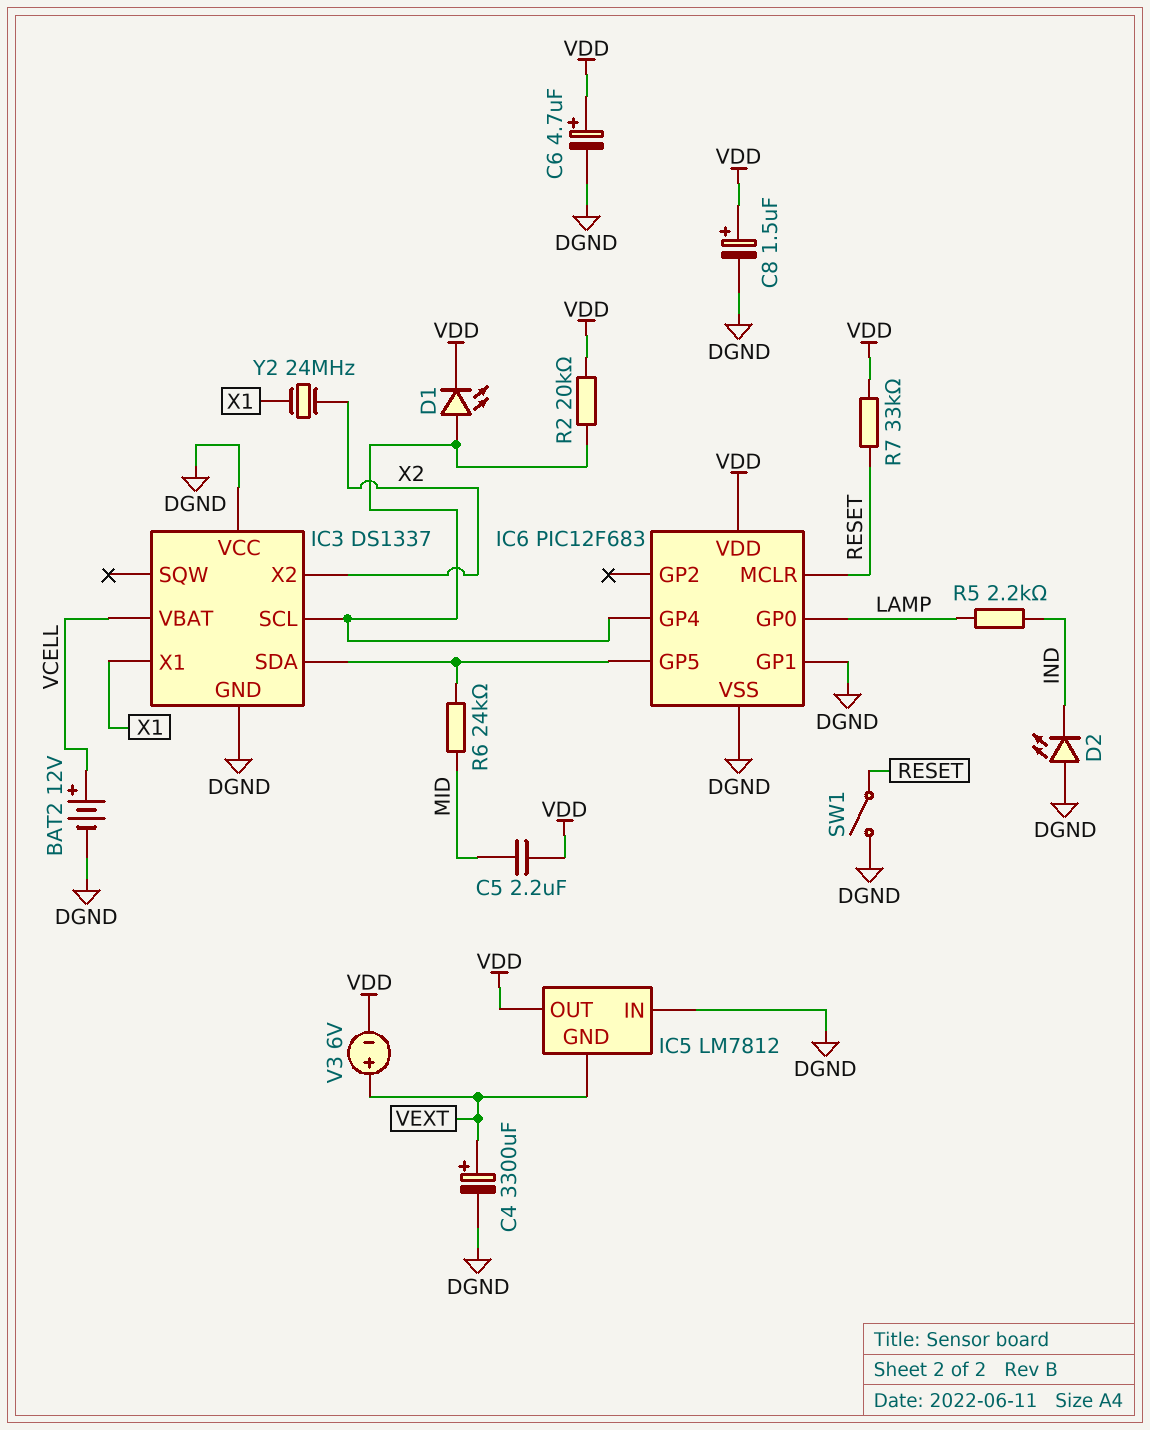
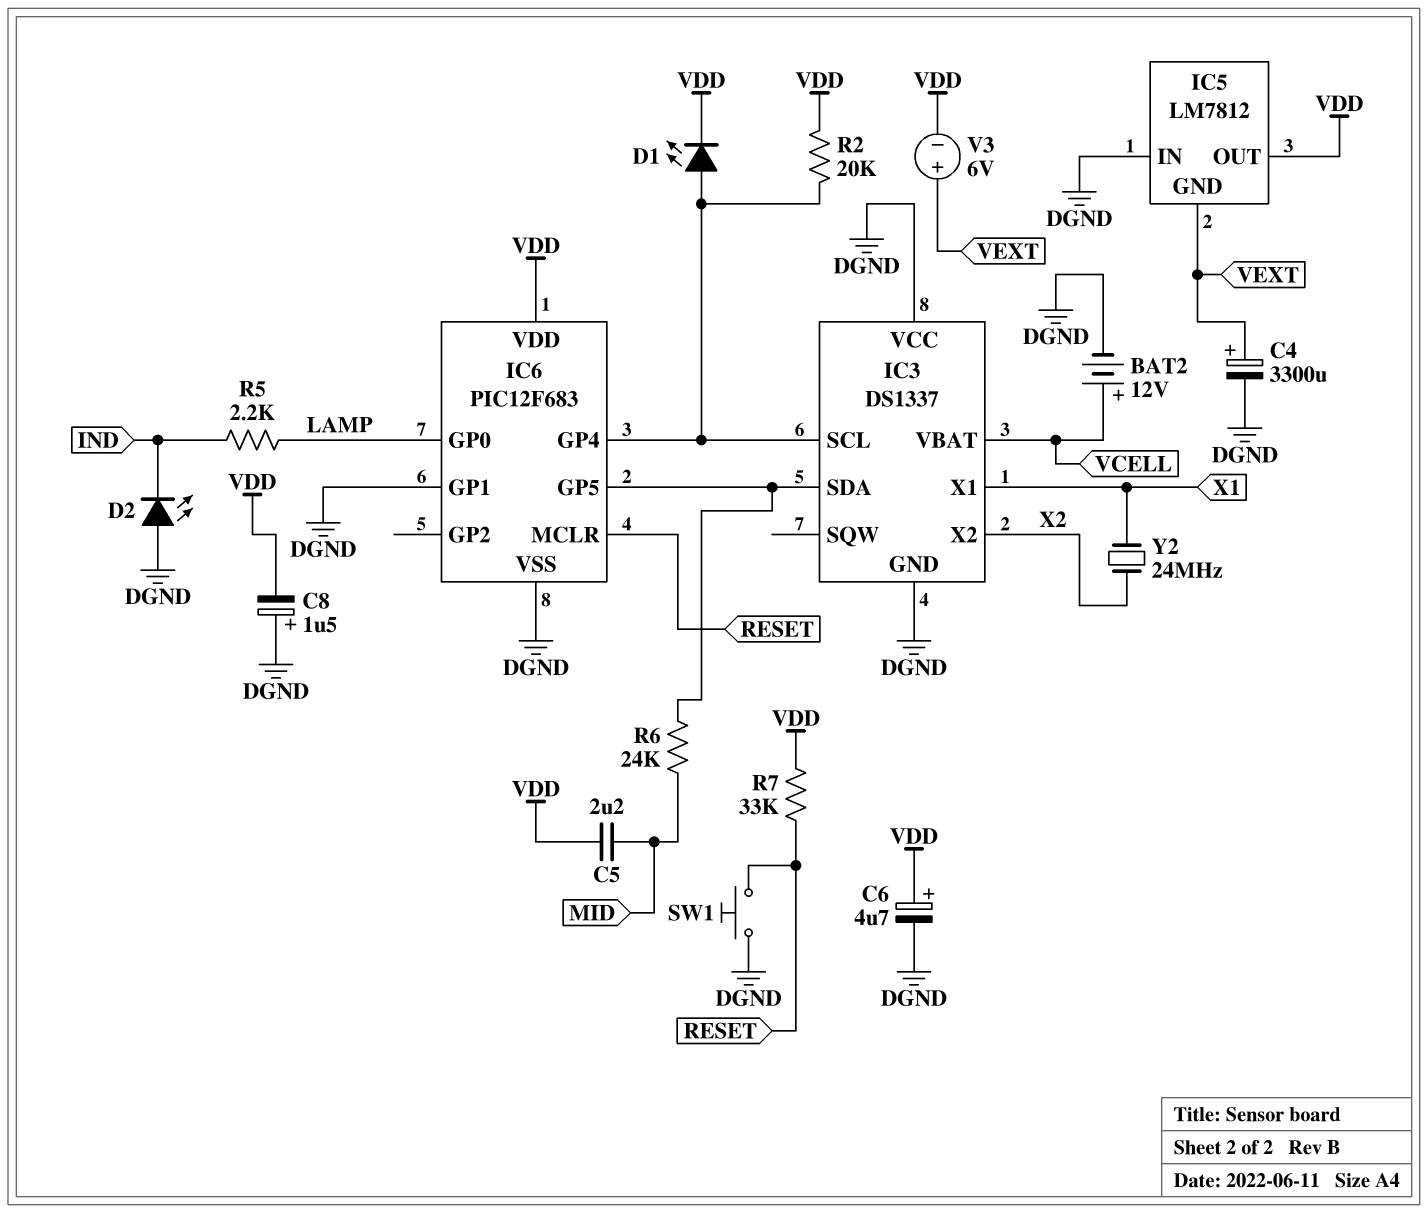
C8: 1.5uF (plus VDD, minus DGND) -> 1.5uF (plus DGND, minus VDD)
SW1: switch (DGND, RESET) -> button (DGND, RESET)

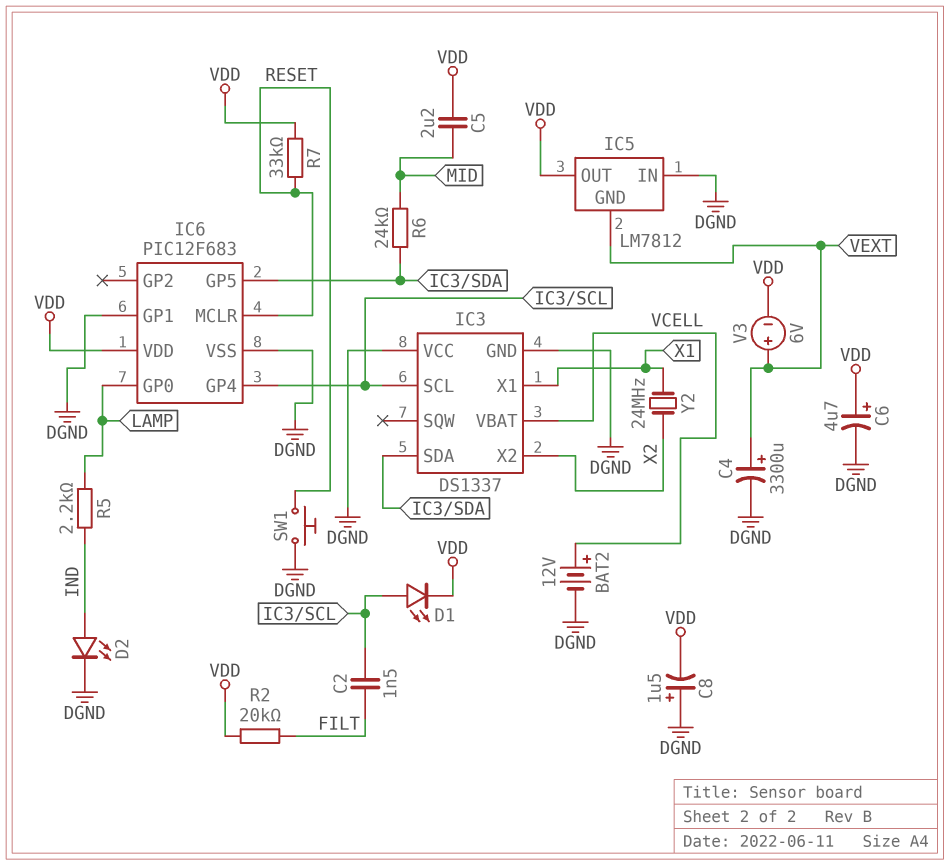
C2: none -> 1.5nF (FILT, IC3/SCL)
D2: LED (A DGND, K IND) -> LED (A IND, K DGND)
R2: 20k (IC3/SCL, VDD) -> 20k (FILT, VDD)

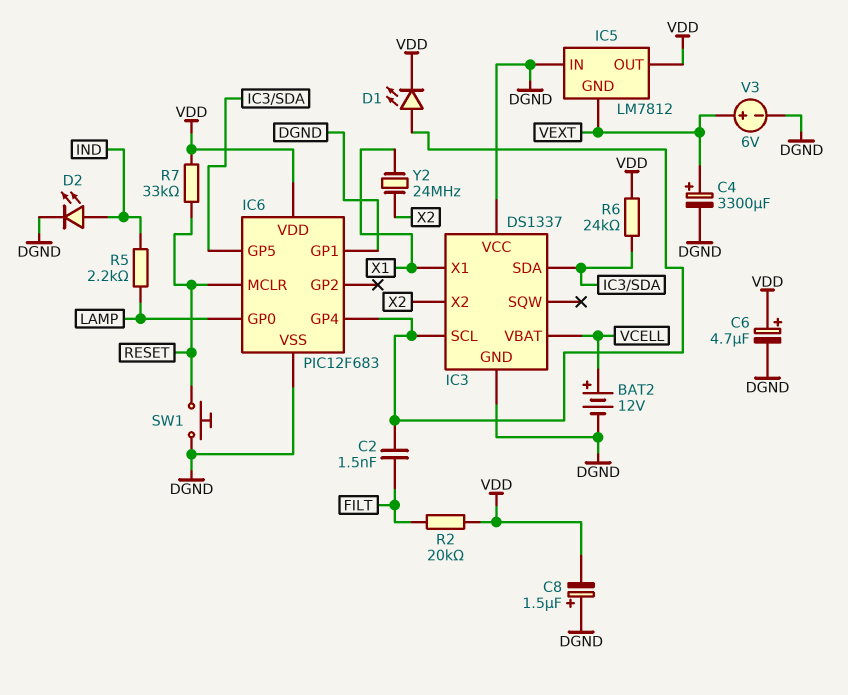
C5: 2.2uF (MID, VDD) -> none
R6: 24k (IC3/SDA, MID) -> 24k (IC3/SDA, VDD)
V3: 6V (plus VEXT, minus VDD) -> 6V (plus VEXT, minus DGND)

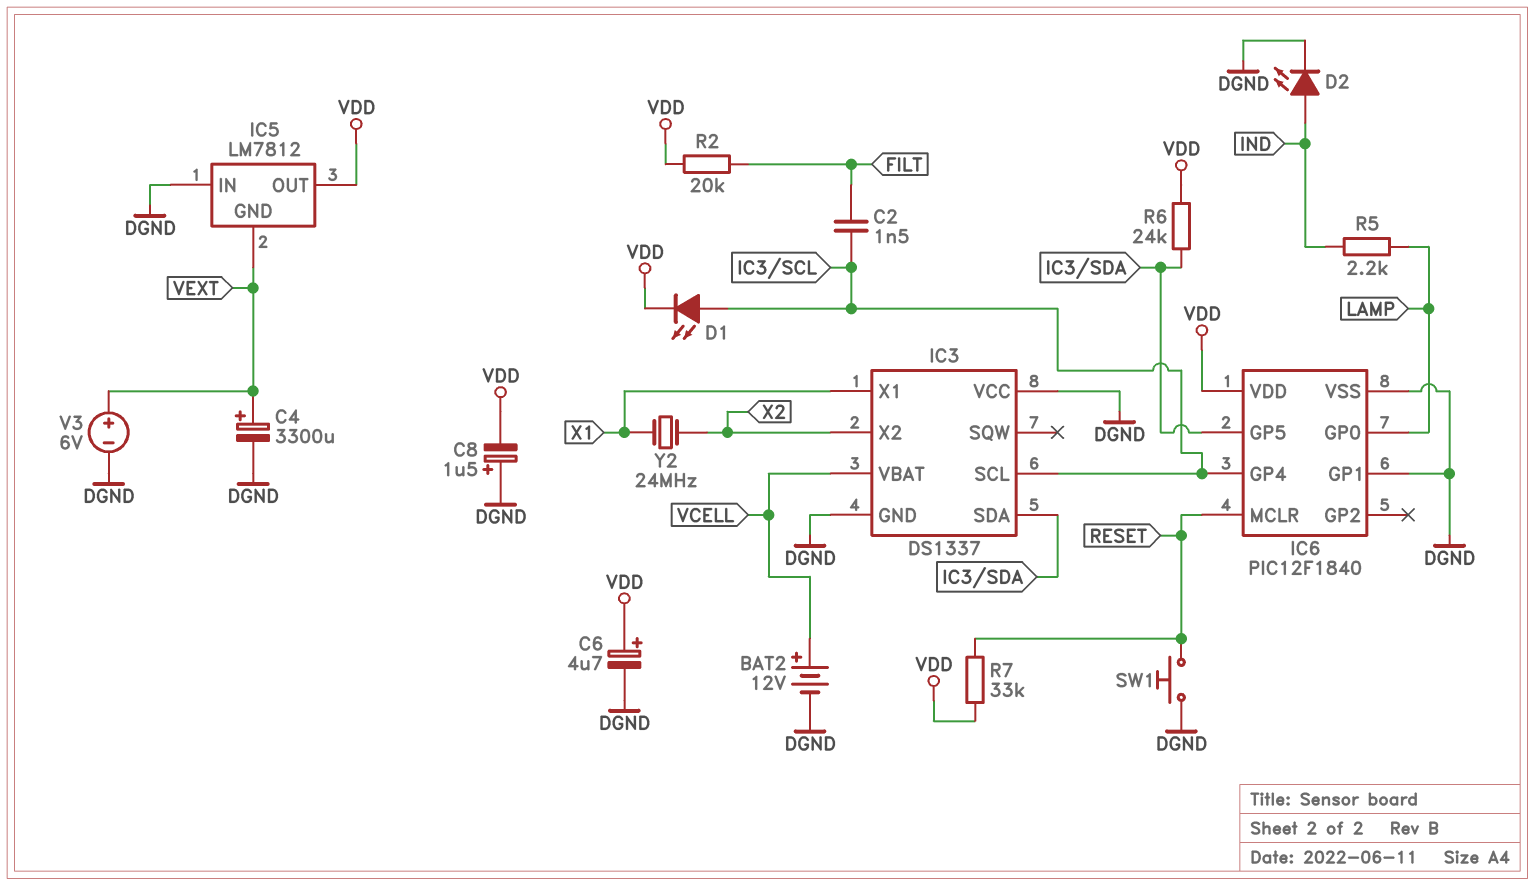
IC6: PIC12F683 -> PIC12F1840

